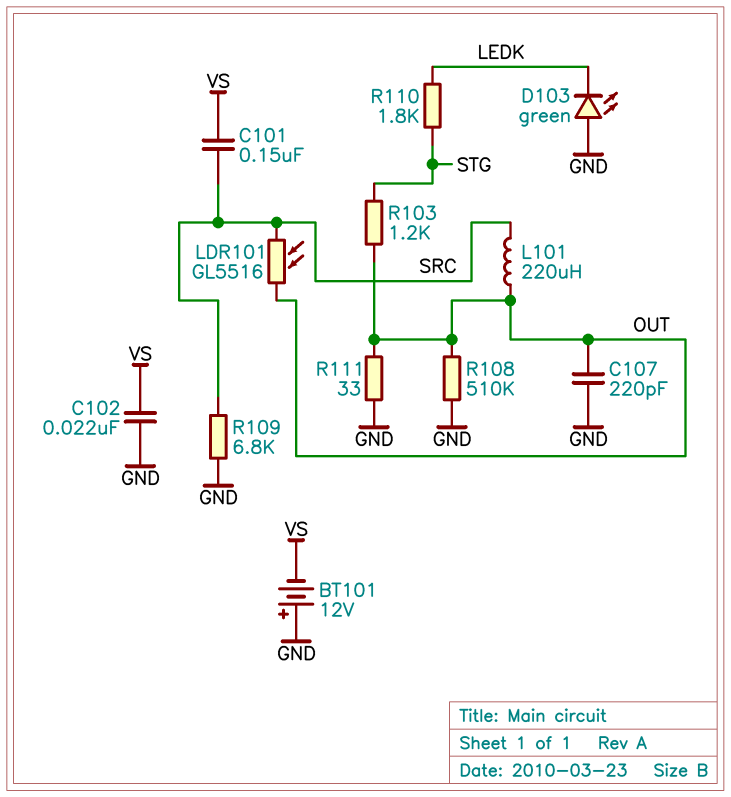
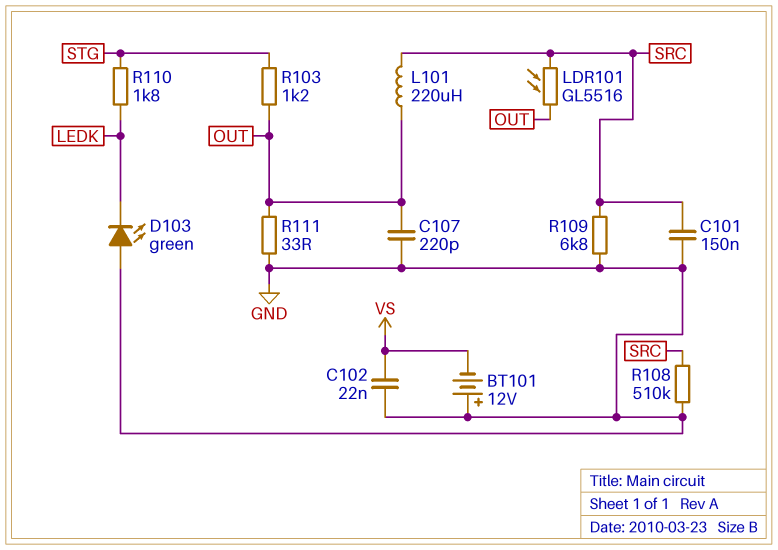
C101: 150nF (SRC, VS) -> 150nF (GND, SRC)
R108: 510k (GND, OUT) -> 510k (GND, SRC)

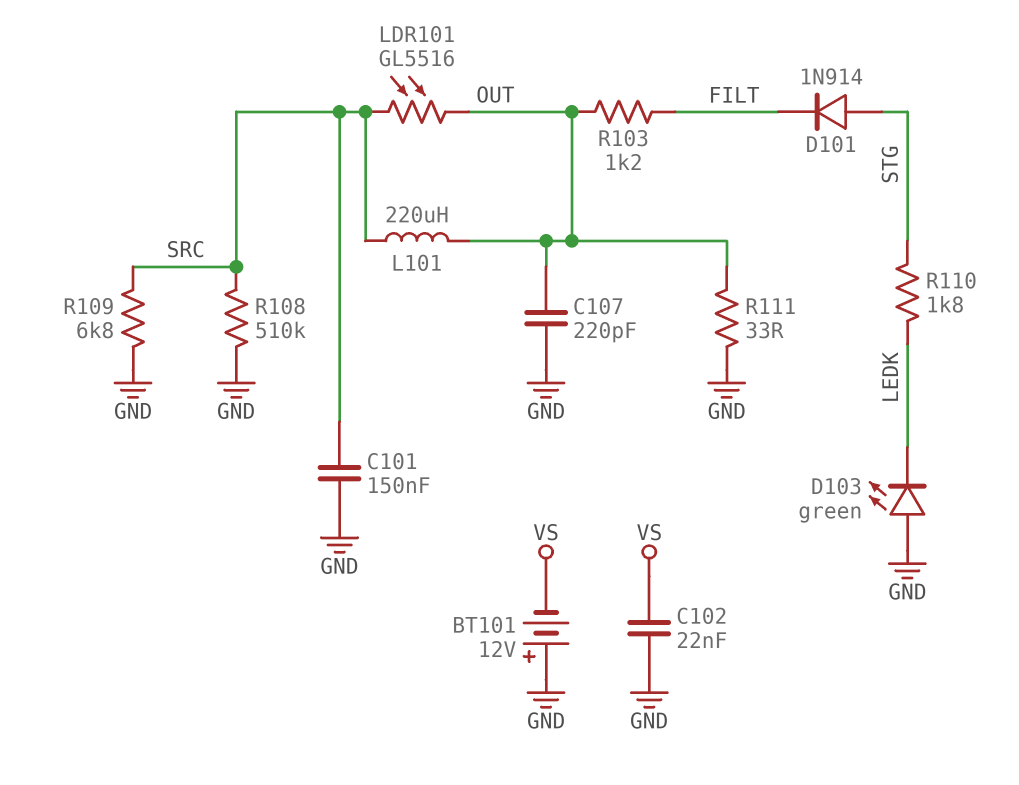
D101: none -> diode 1N914 (A STG, K FILT)
R103: 1.2k (OUT, STG) -> 1.2k (FILT, OUT)

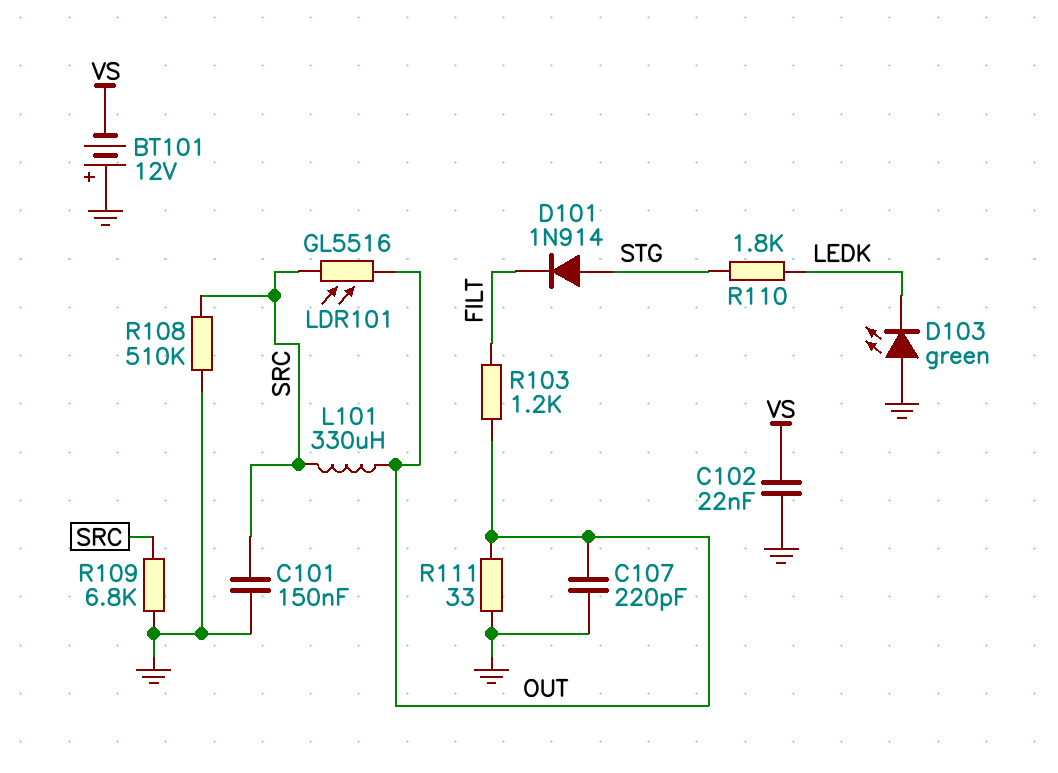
L101: 220uH (OUT, SRC) -> 330uH (OUT, SRC)

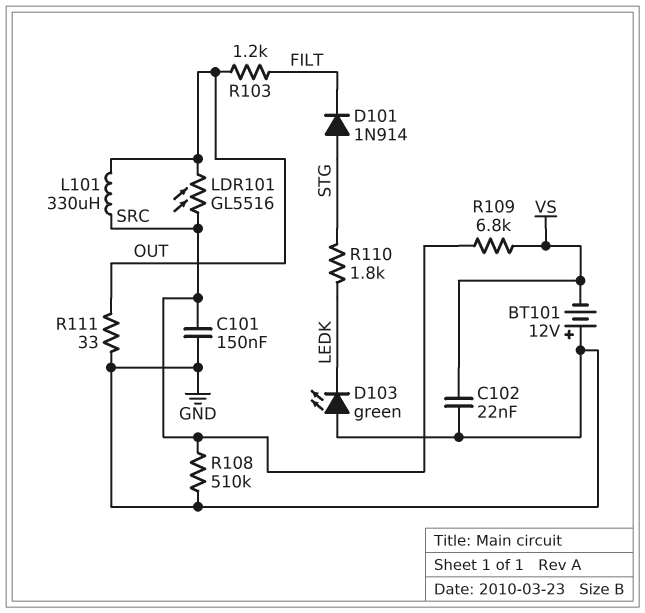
C107: 220pF (GND, OUT) -> none
R109: 6.8k (GND, SRC) -> 6.8k (SRC, VS)

